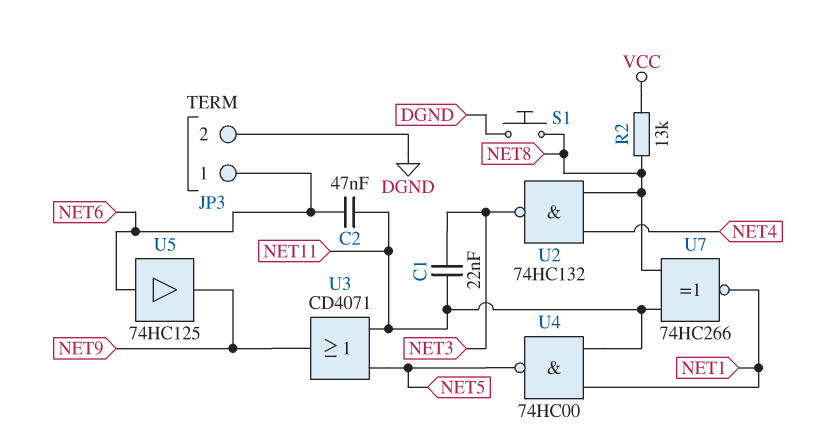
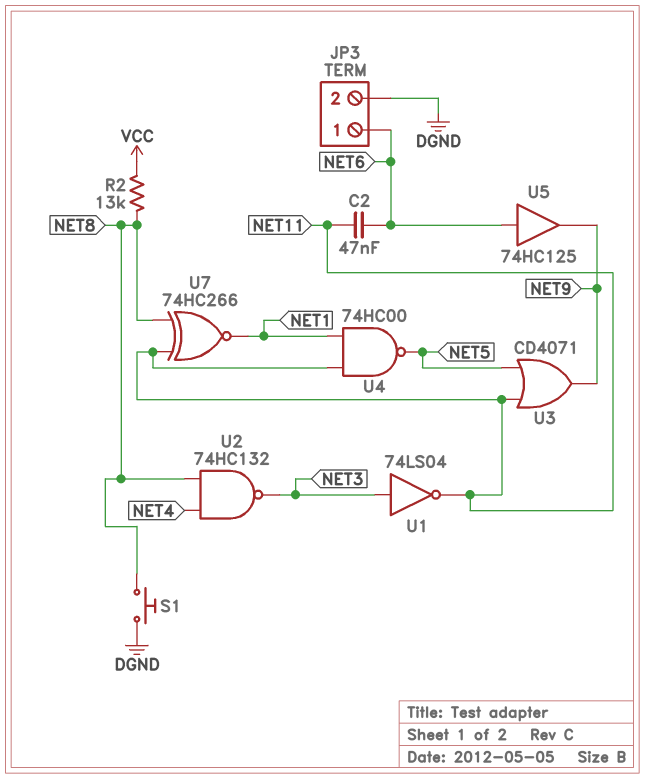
C1: 22nF (NET3, NET11) -> none
U1: none -> NOT 74LS04 (in NET3, out NET11)

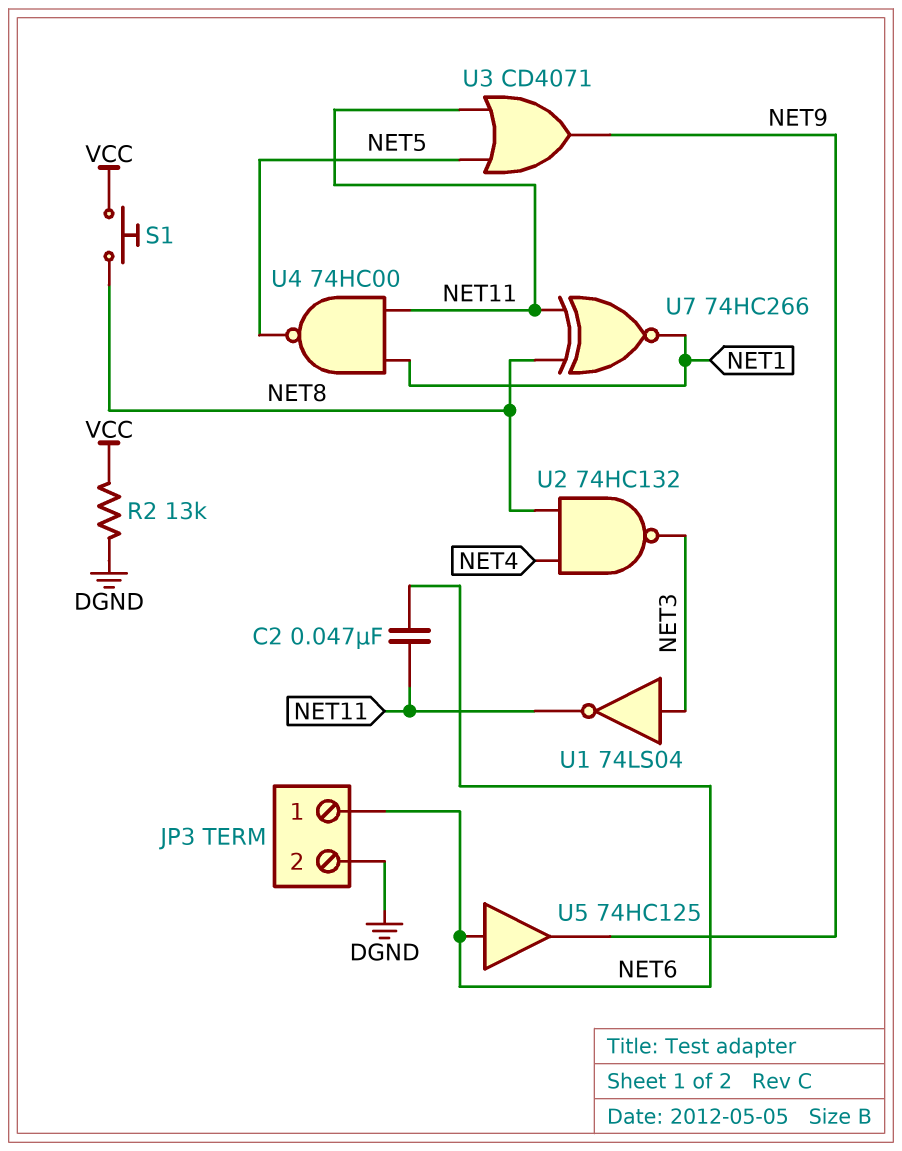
R2: 13k (NET8, VCC) -> 13k (DGND, VCC)
S1: button (DGND, NET8) -> button (NET8, VCC)

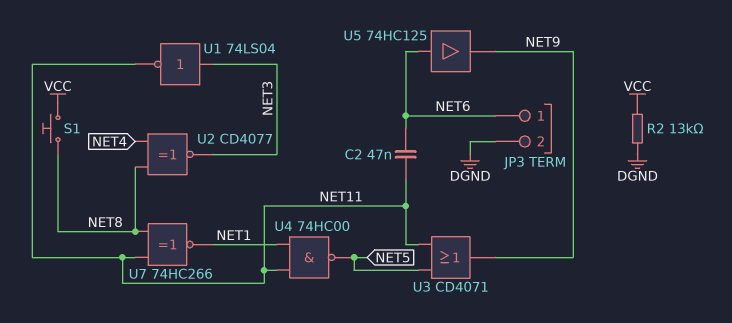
U2: NAND 74HC132 (in NET4, in NET8, out NET3) -> XNOR CD4077 (in NET4, in NET8, out NET3)

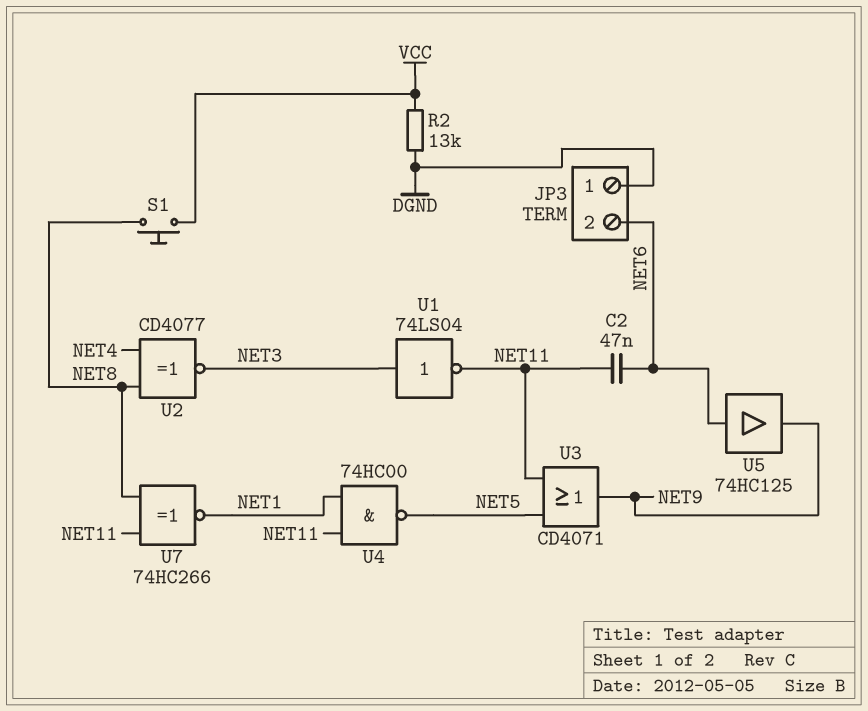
JP3 pin 1: NET6 -> DGND
JP3 pin 2: DGND -> NET6

